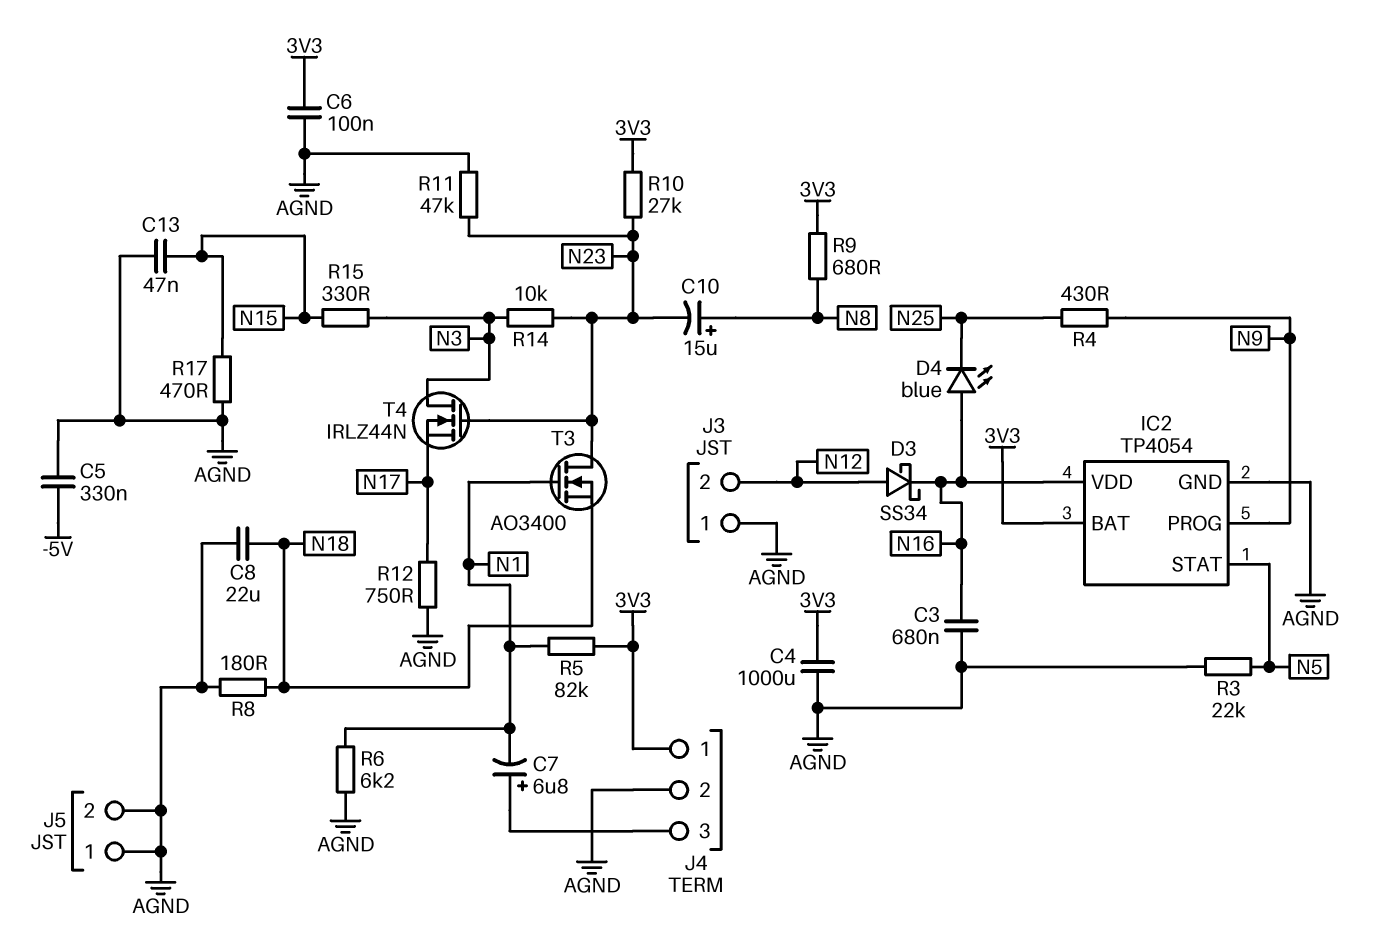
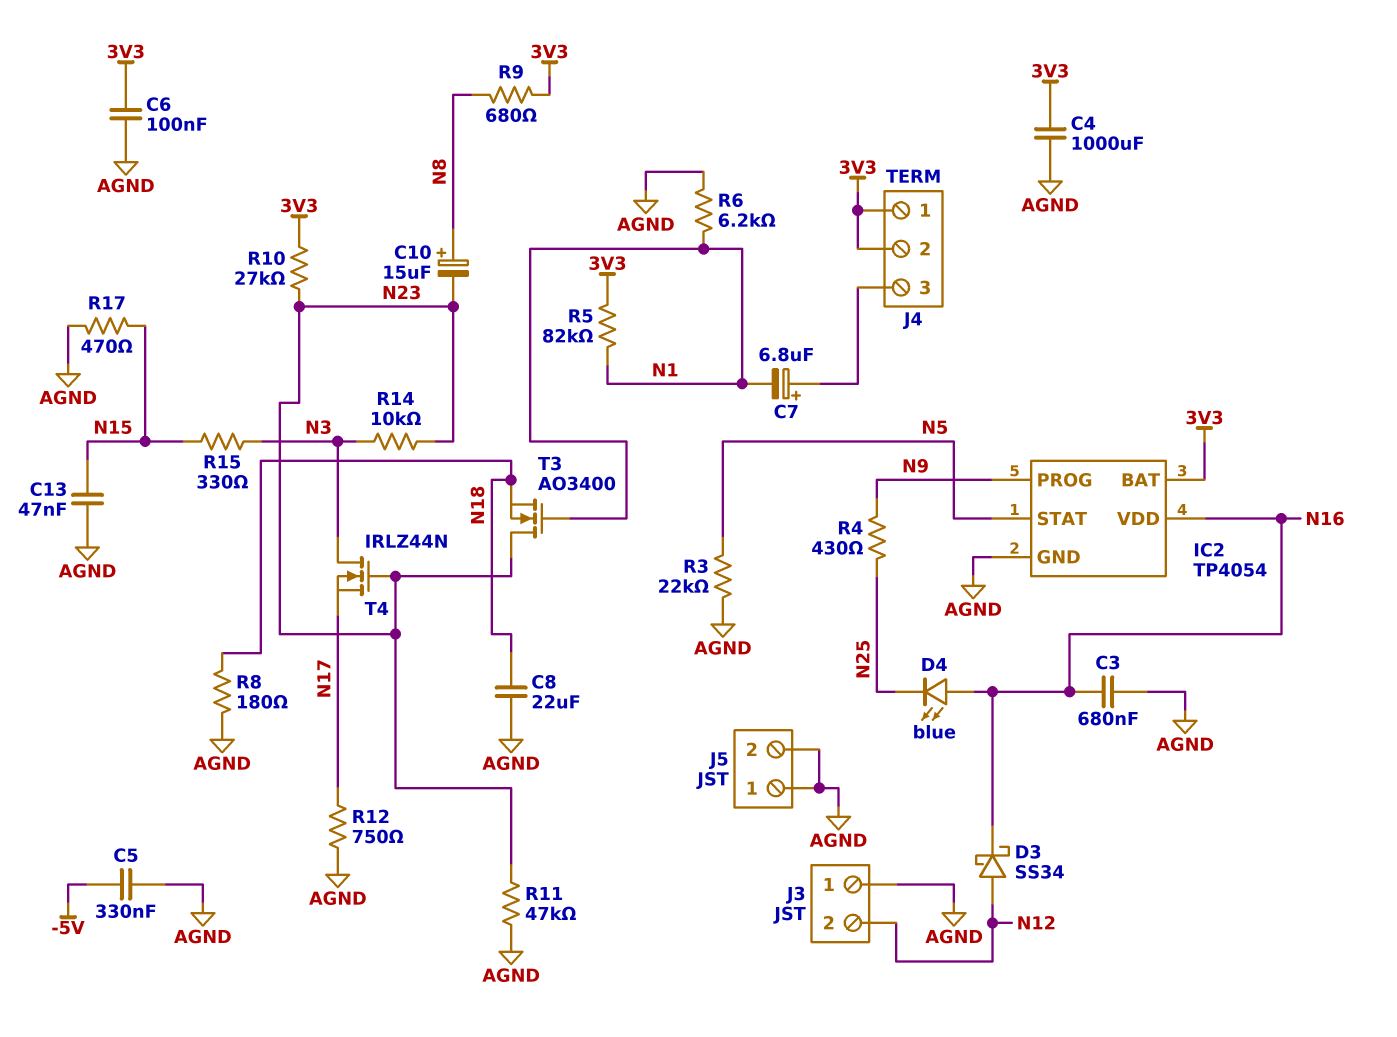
J4 pin 2: AGND -> 3V3

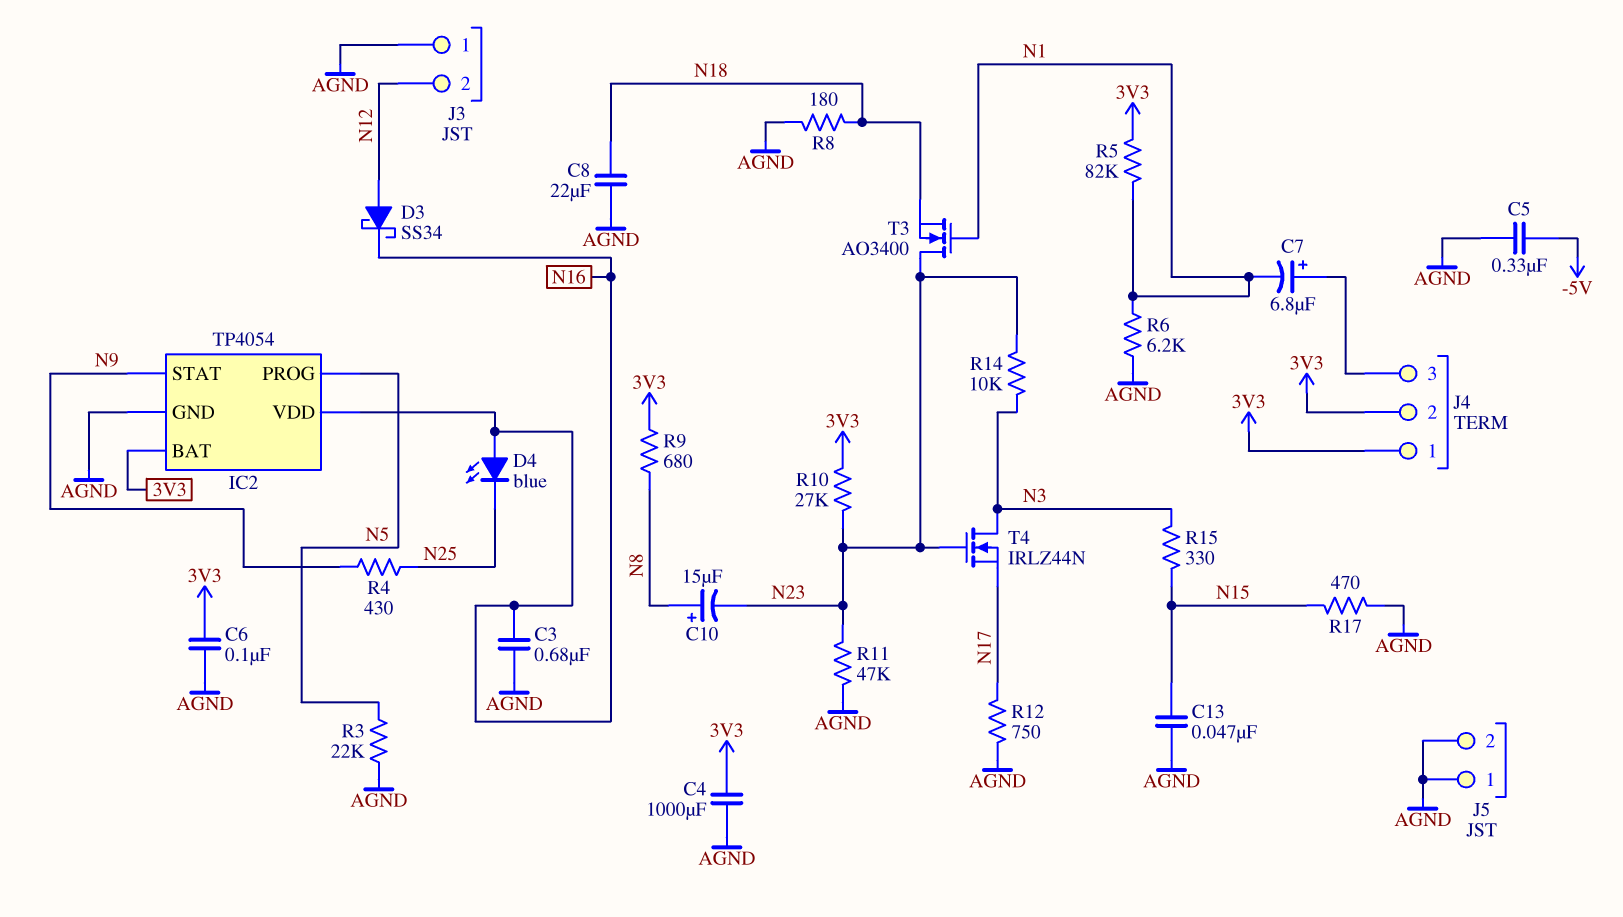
IC2 pin PROG: N9 -> N5
IC2 pin STAT: N5 -> N9

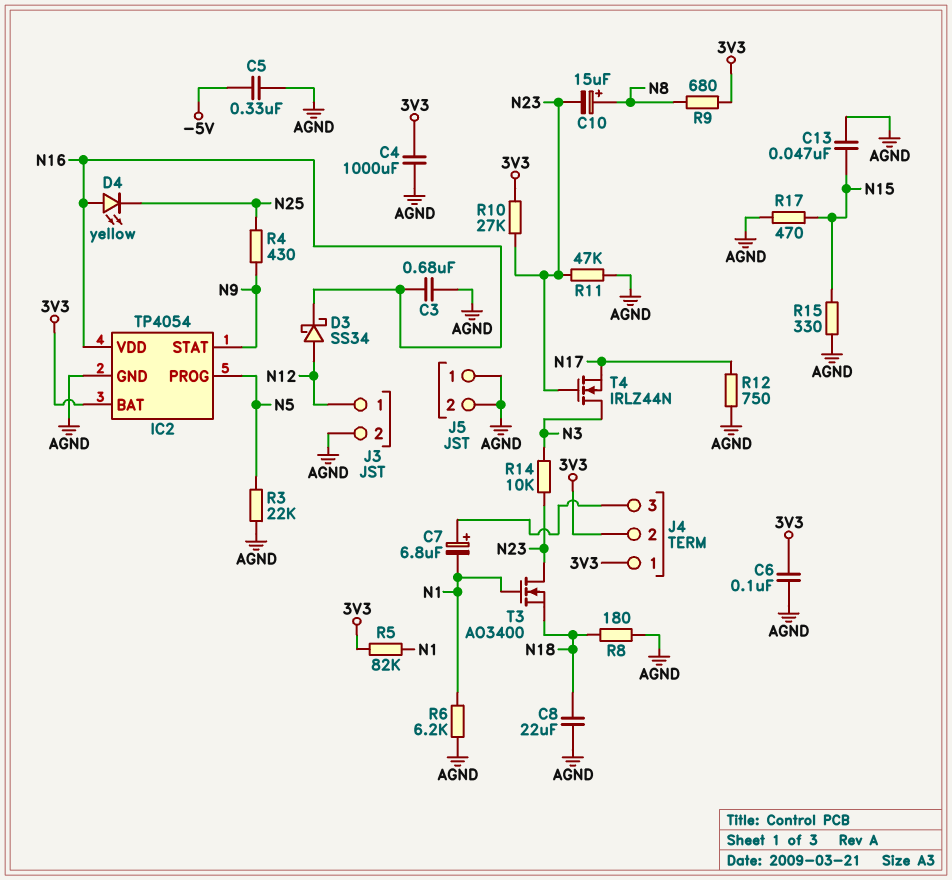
D4: LED blue (A N16, K N25) -> LED yellow (A N16, K N25)
J3 pin 1: AGND -> N12
J3 pin 2: N12 -> AGND
R15: 330 (N3, N15) -> 330 (AGND, N15)

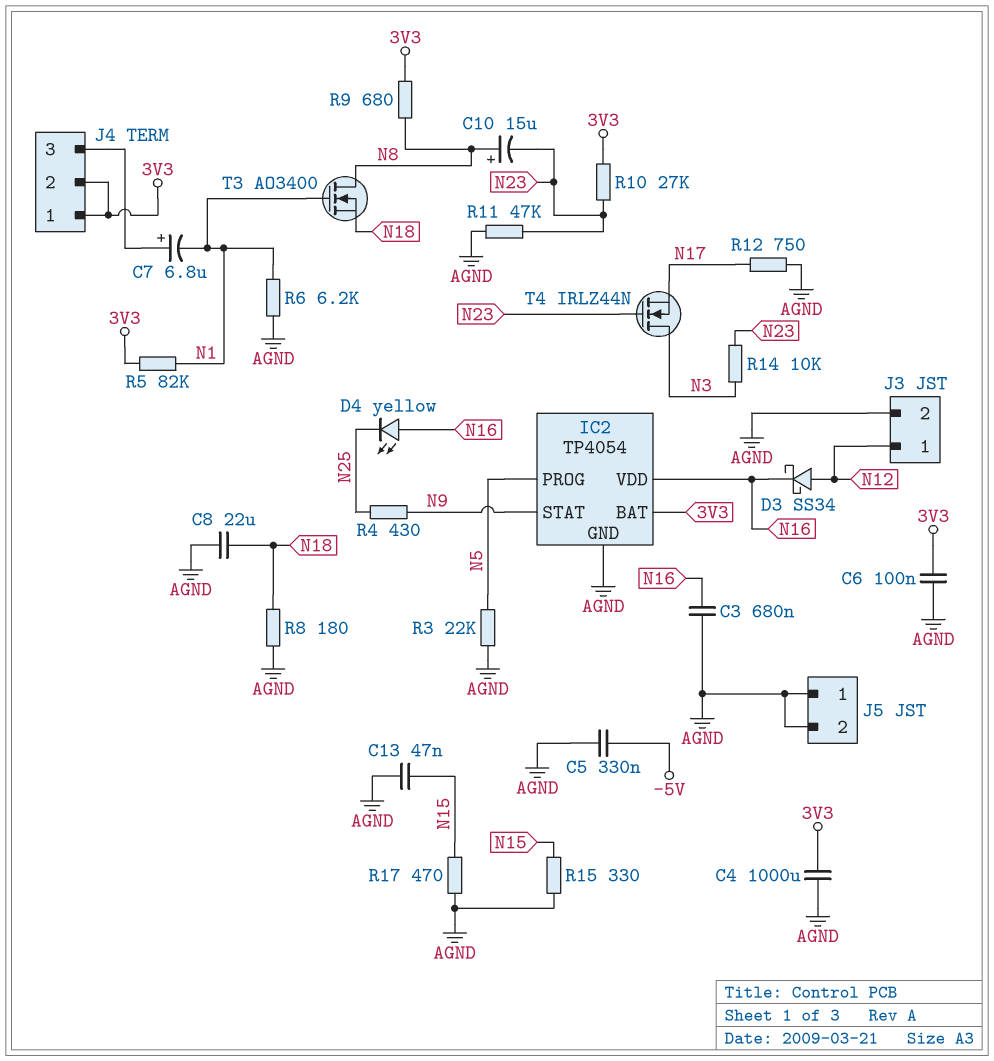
T3: NMOS AO3400 (G N1, D N23, S N18) -> NMOS AO3400 (G N1, D N8, S N18)

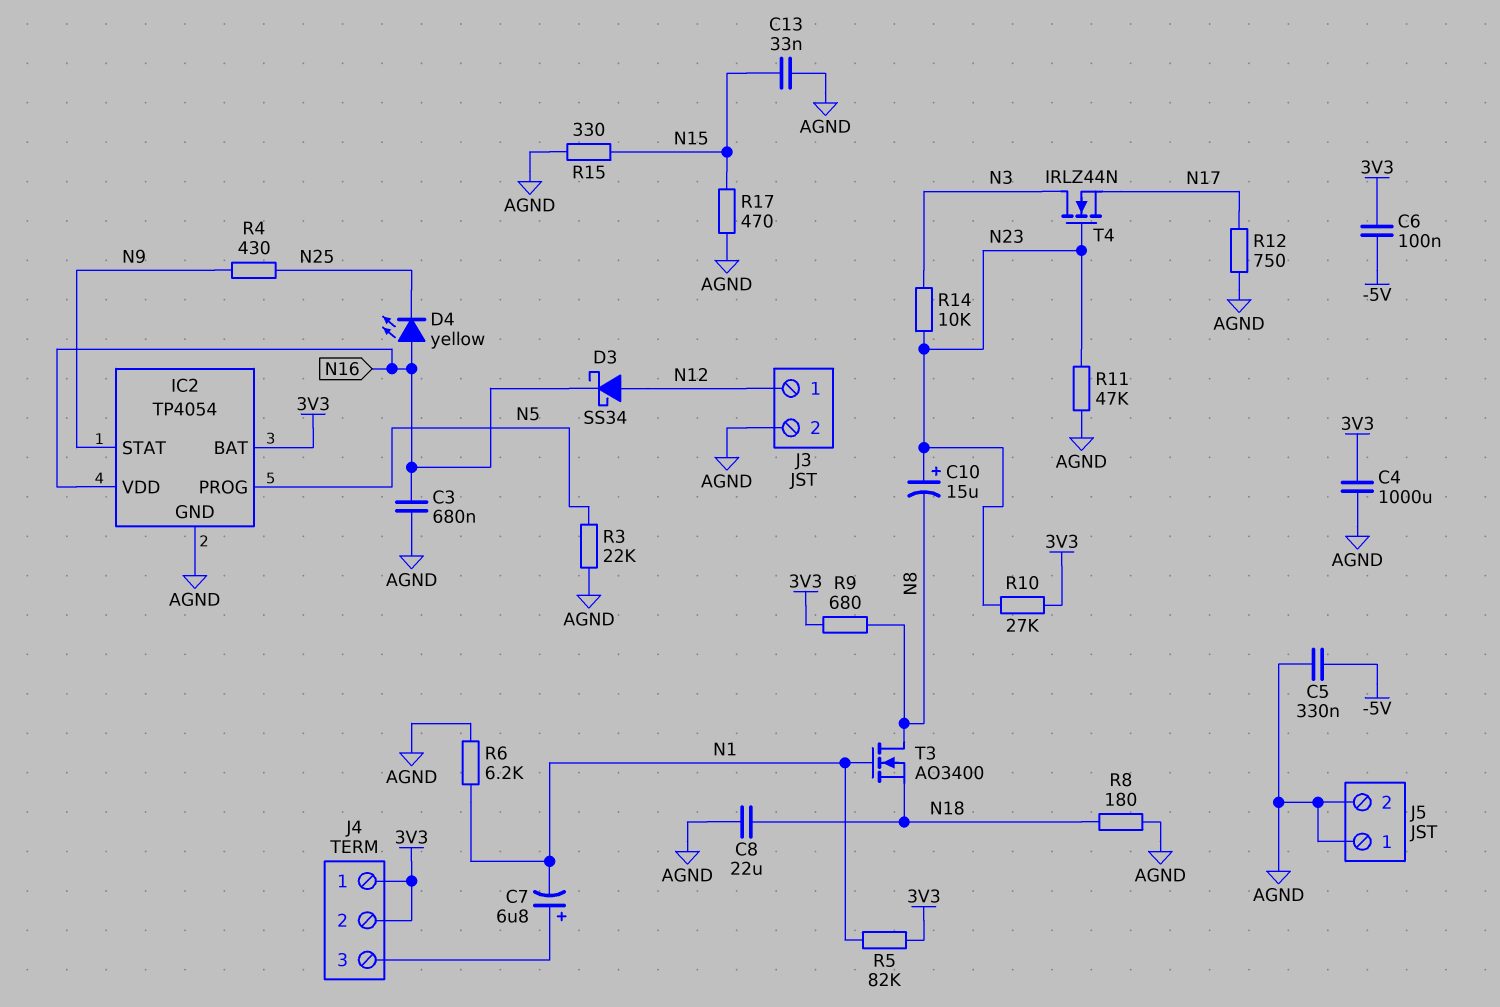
C6: 100nF (3V3, AGND) -> 100nF (-5V, 3V3)
C10: 15uF (plus N8, minus N23) -> 15uF (plus N23, minus N8)
C13: 47nF (AGND, N15) -> 33nF (AGND, N15)

